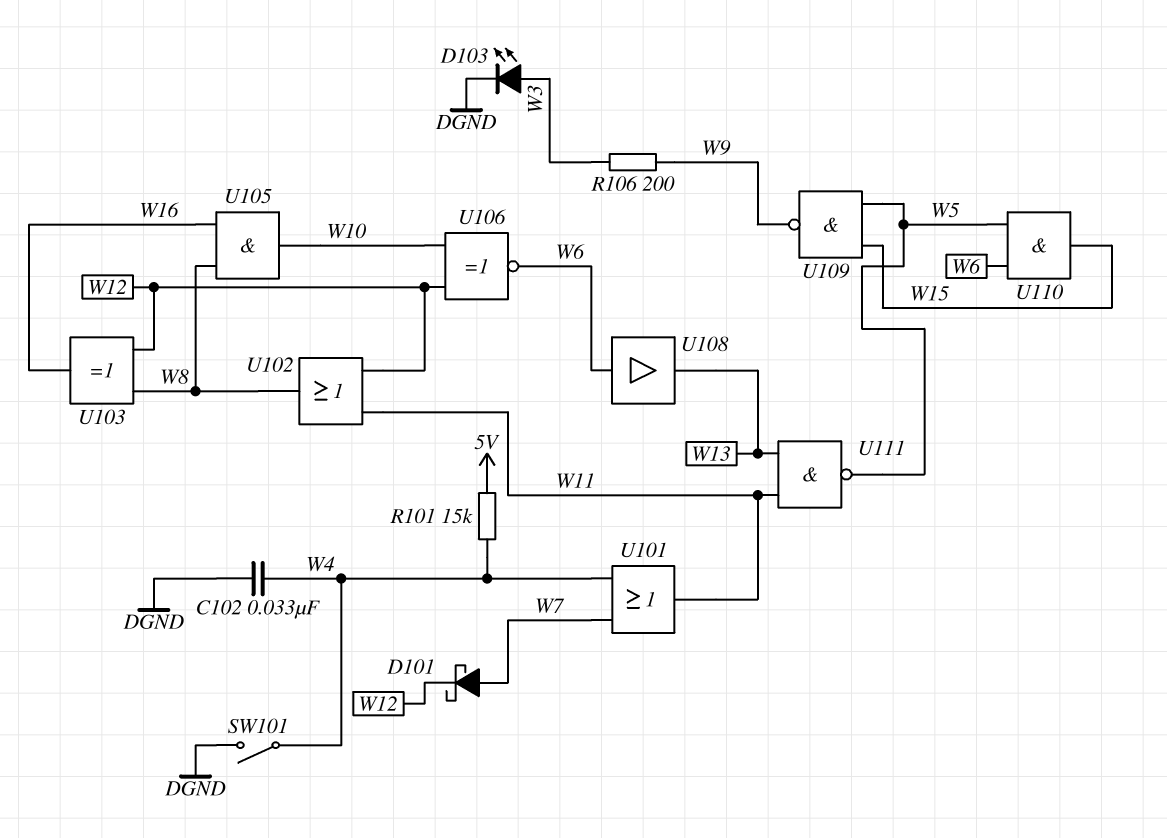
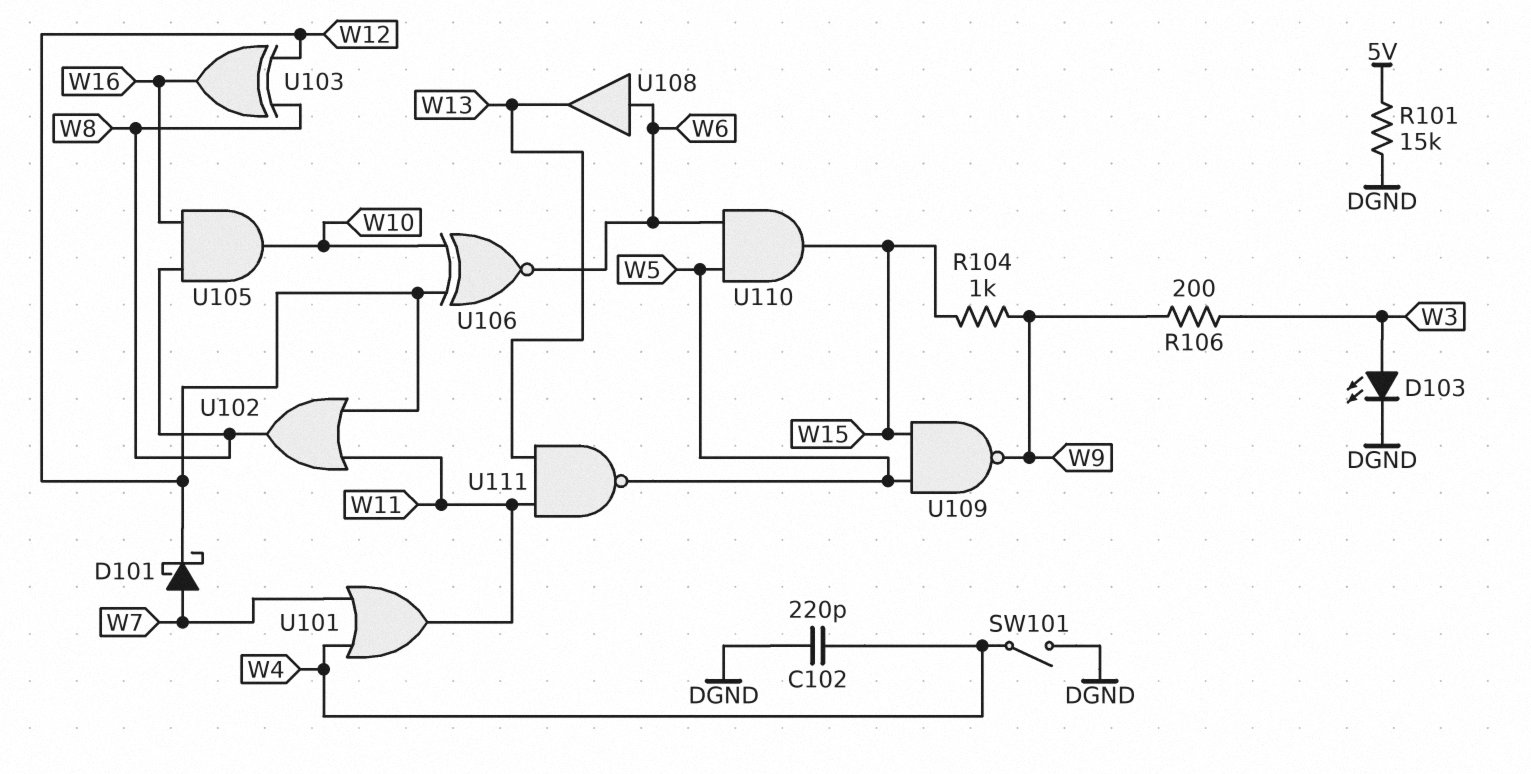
C102: 33nF (DGND, W4) -> 220pF (DGND, W4)
R101: 15k (5V, W4) -> 15k (5V, DGND)
R104: none -> 1k (W9, W15)

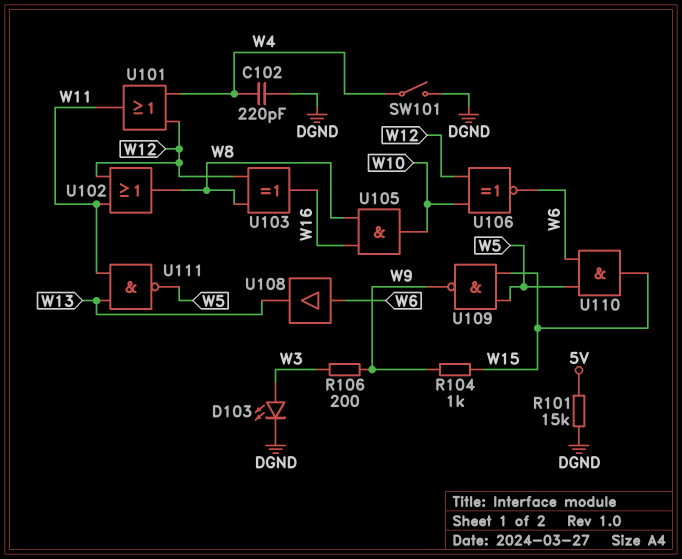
D101: schottky (A W7, K W12) -> none
U101: OR (in W4, in W7, out W11) -> OR (in W4, in W12, out W11)

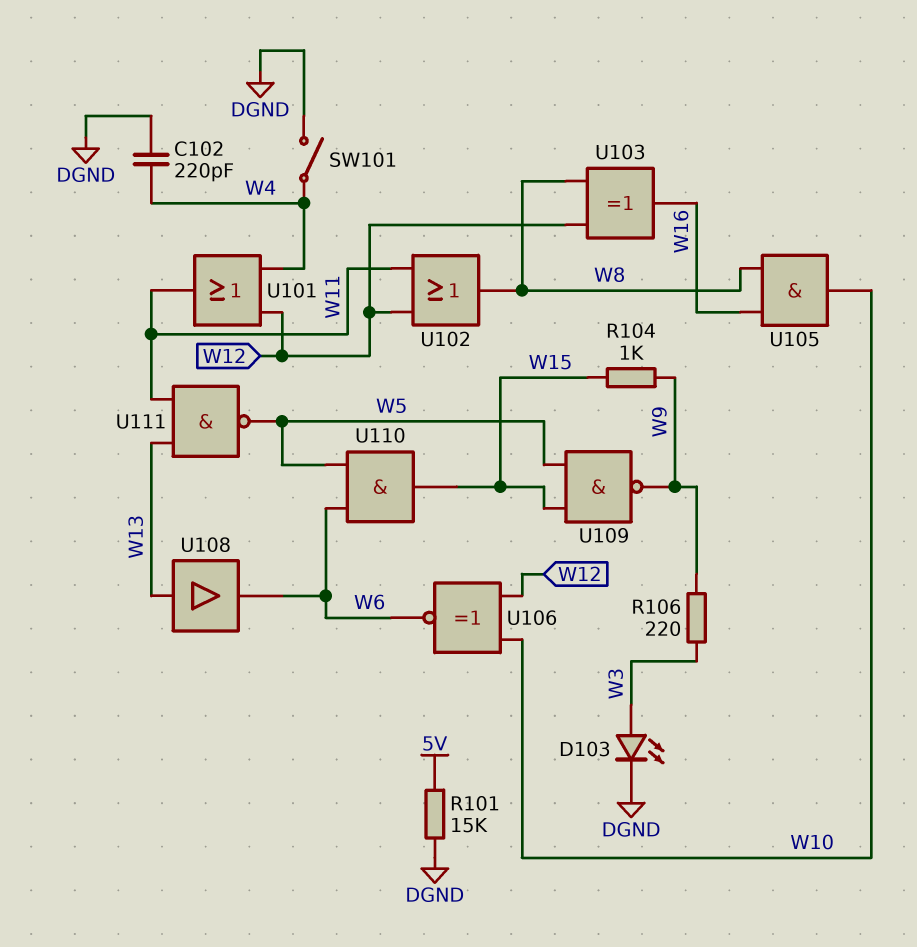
R106: 200 (W3, W9) -> 220 (W3, W9)
U108: buffer (in W6, out W13) -> buffer (in W13, out W6)

